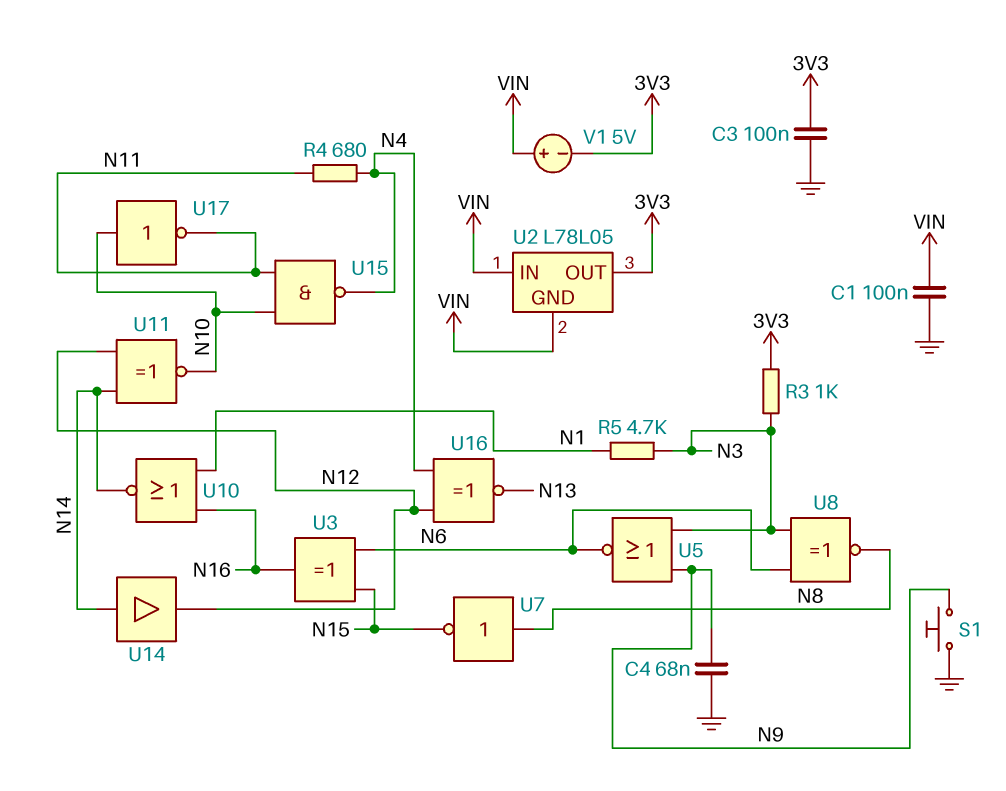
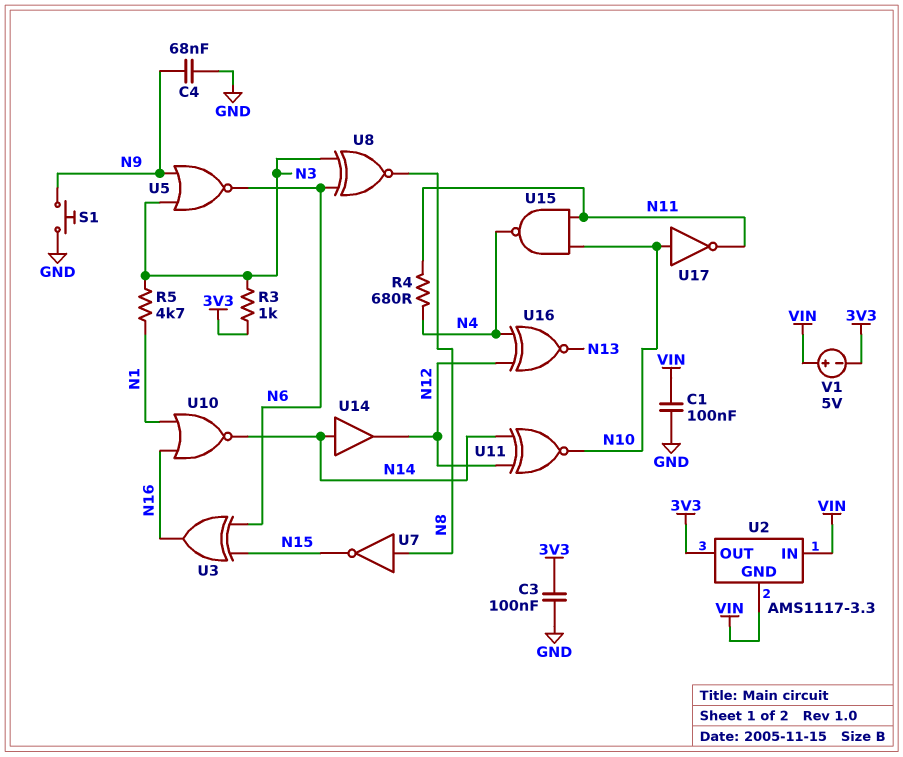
U2: L78L05 -> AMS1117-3.3

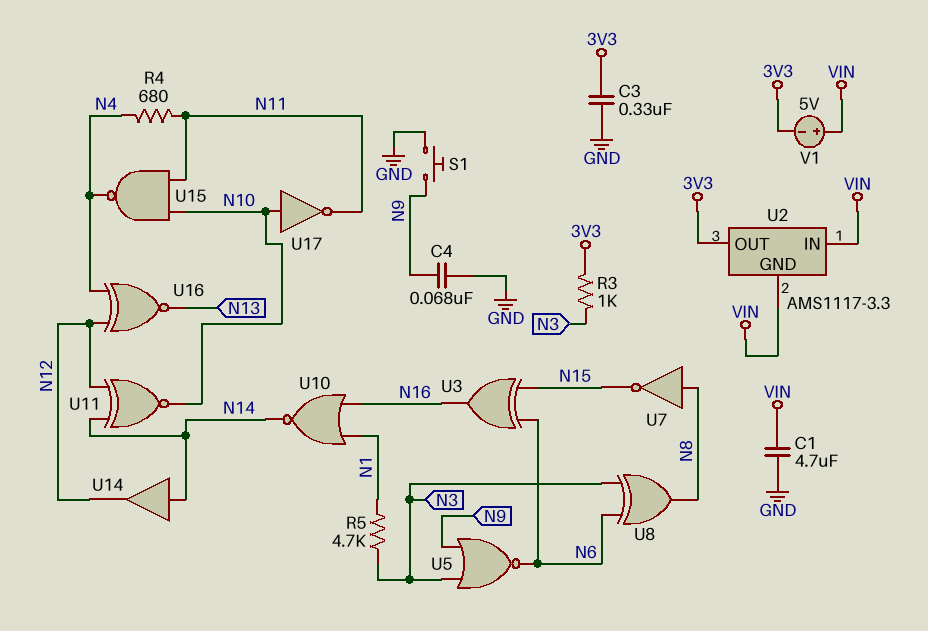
C1: 100nF (GND, VIN) -> 4.7uF (GND, VIN)
C3: 100nF (3V3, GND) -> 330nF (3V3, GND)
U8: XNOR (in N3, in N6, out N8) -> XOR (in N3, in N6, out N8)

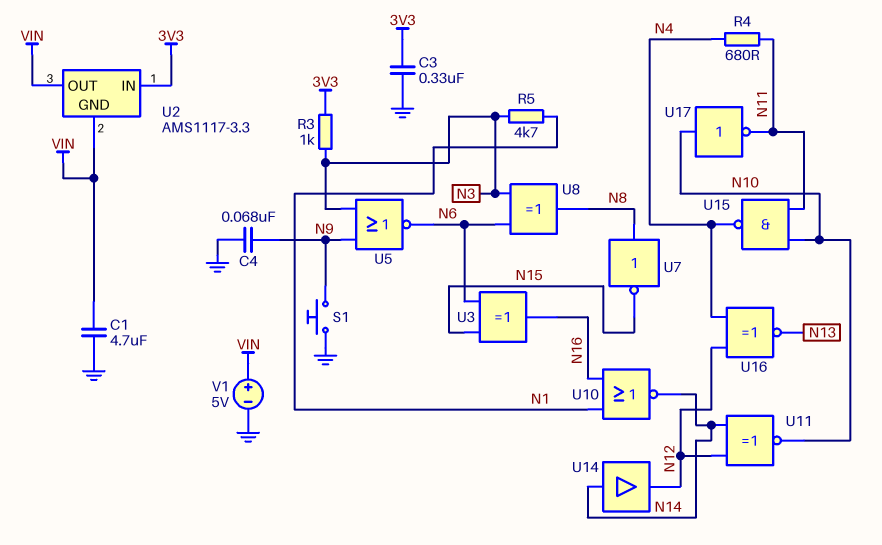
U2 pin IN: VIN -> 3V3
U2 pin OUT: 3V3 -> VIN
V1: 5V (plus VIN, minus 3V3) -> 5V (plus VIN, minus GND)

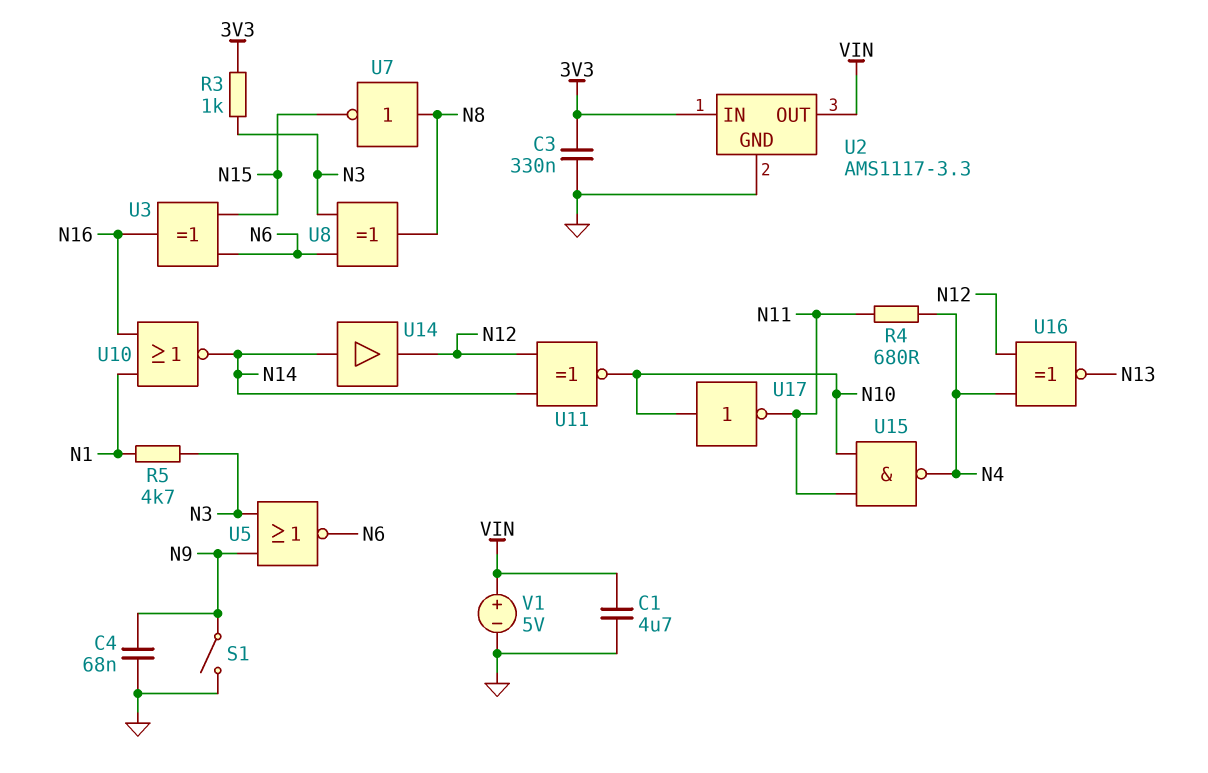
S1: button (GND, N9) -> switch (GND, N9)
U2 pin GND: VIN -> GND

